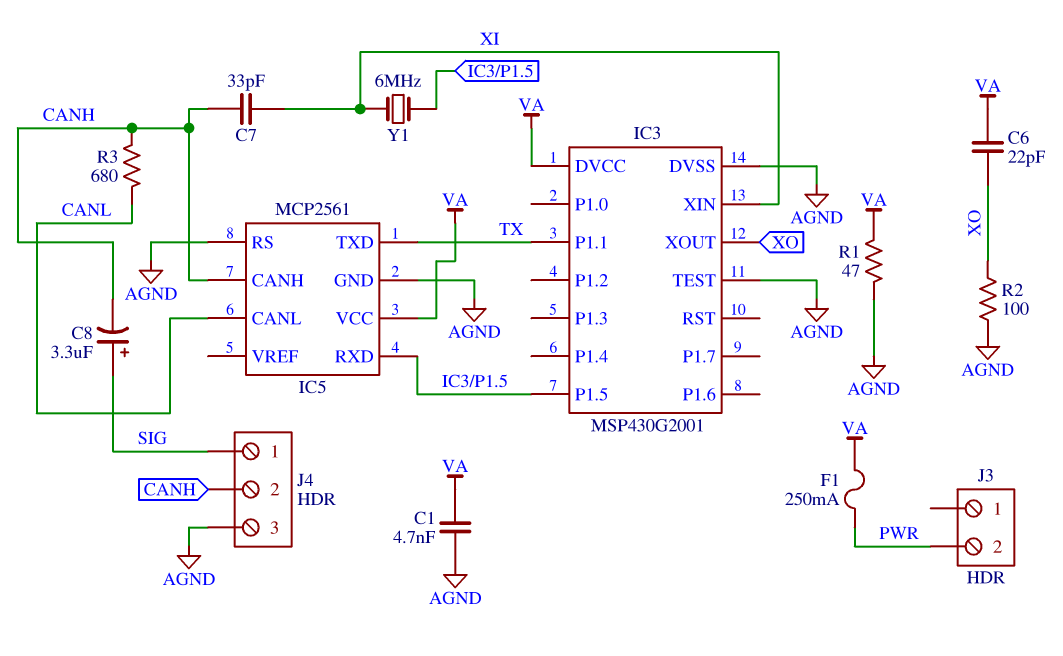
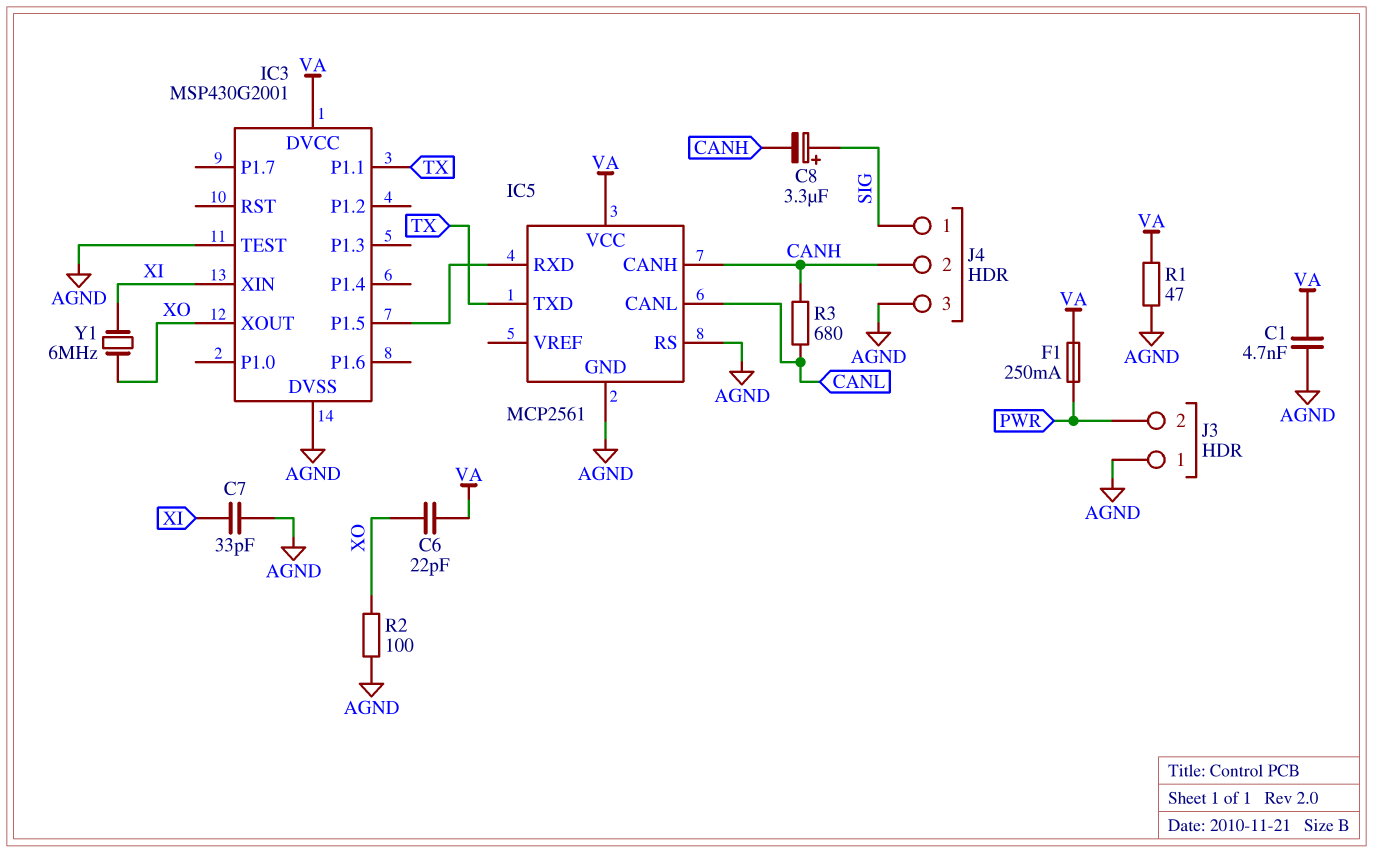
C7: 33pF (CANH, XI) -> 33pF (AGND, XI)
J3 pin 1: none -> AGND
Y1: 6MHz (IC3/P1.5, XI) -> 6MHz (XI, XO)

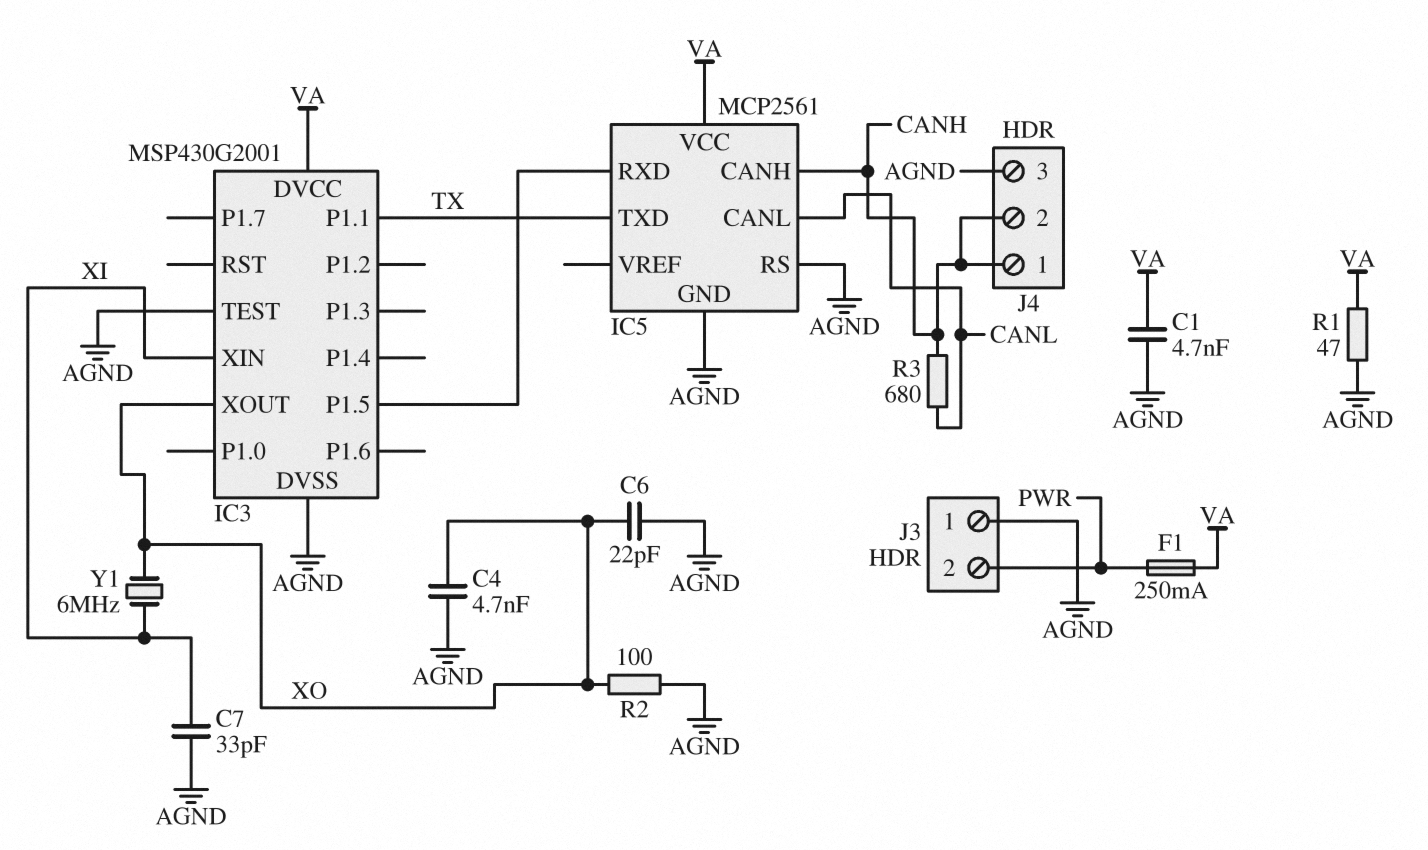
C4: none -> 4.7nF (AGND, XO)
C6: 22pF (VA, XO) -> 22pF (AGND, XO)
C8: 3.3uF (plus SIG, minus CANH) -> none
J4 pin 1: SIG -> CANH

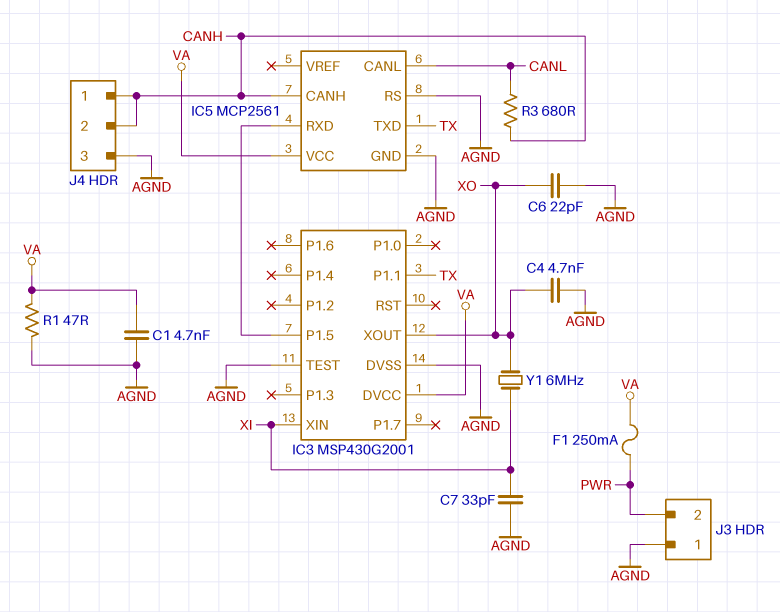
R2: 100 (AGND, XO) -> none

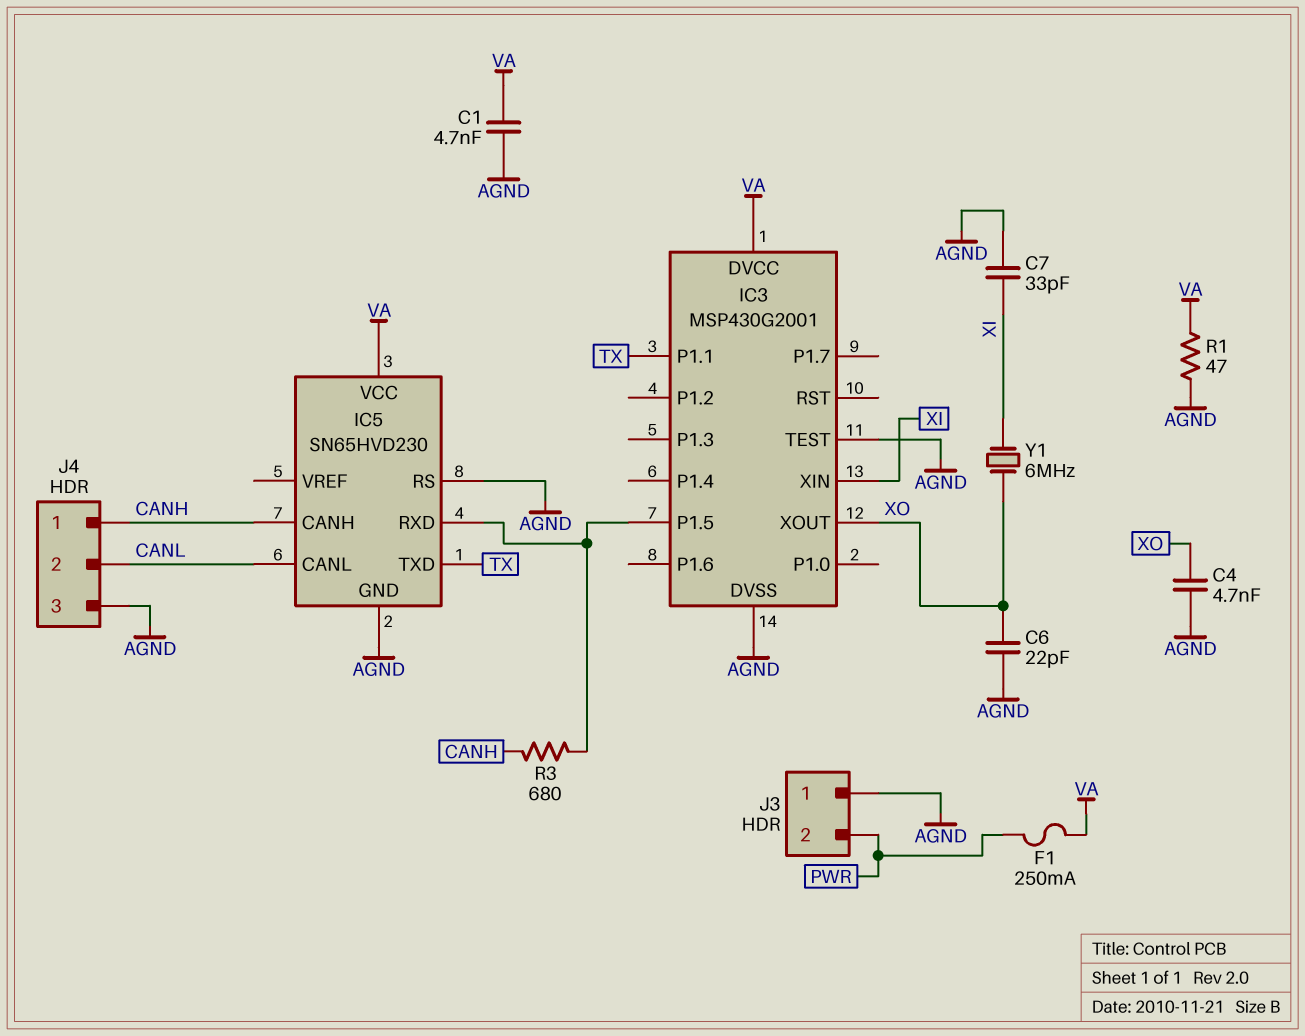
IC5: MCP2561 -> SN65HVD230
J4 pin 2: CANH -> CANL
R3: 680 (CANH, CANL) -> 680 (CANH, IC3/P1.5)

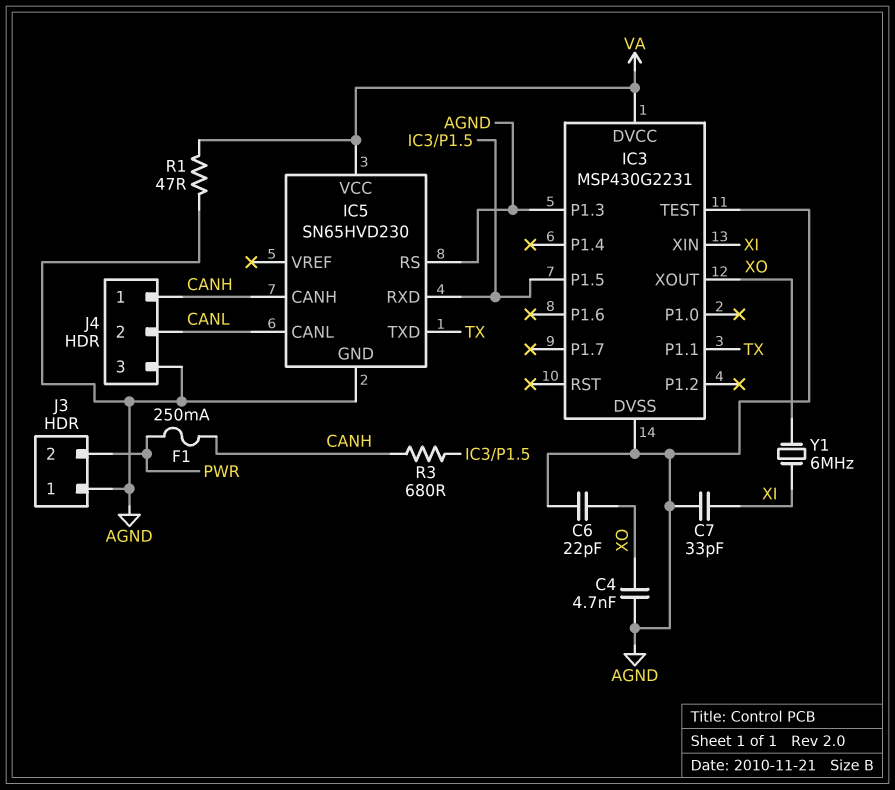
C1: 4.7nF (AGND, VA) -> none
F1: 250mA (PWR, VA) -> 250mA (CANH, PWR)
IC3: MSP430G2001 -> MSP430G2231
IC3 pin P1.3: none -> AGND

